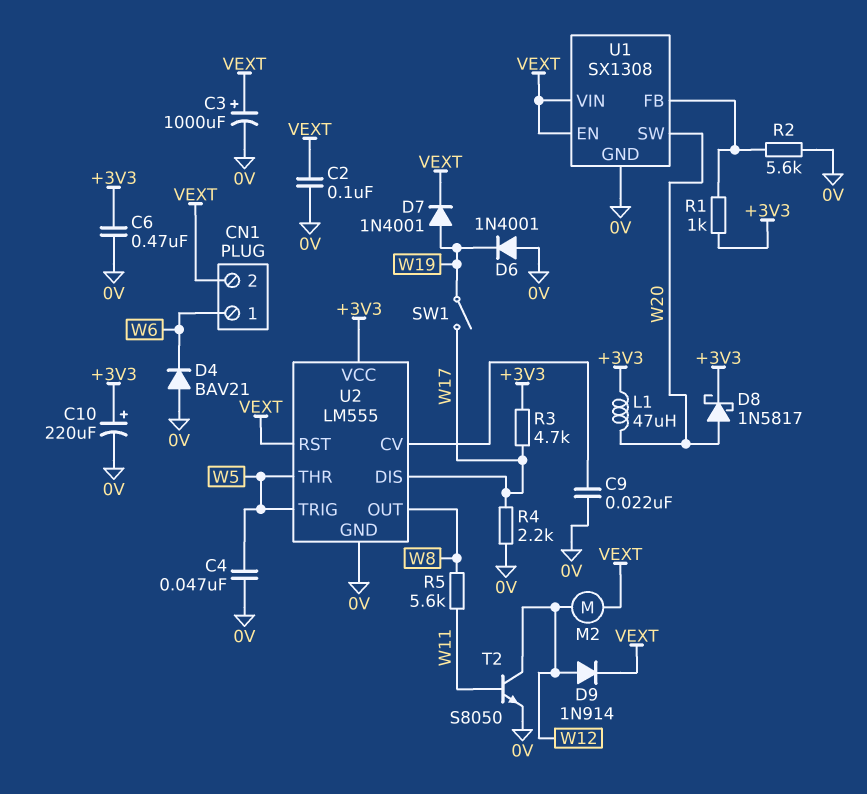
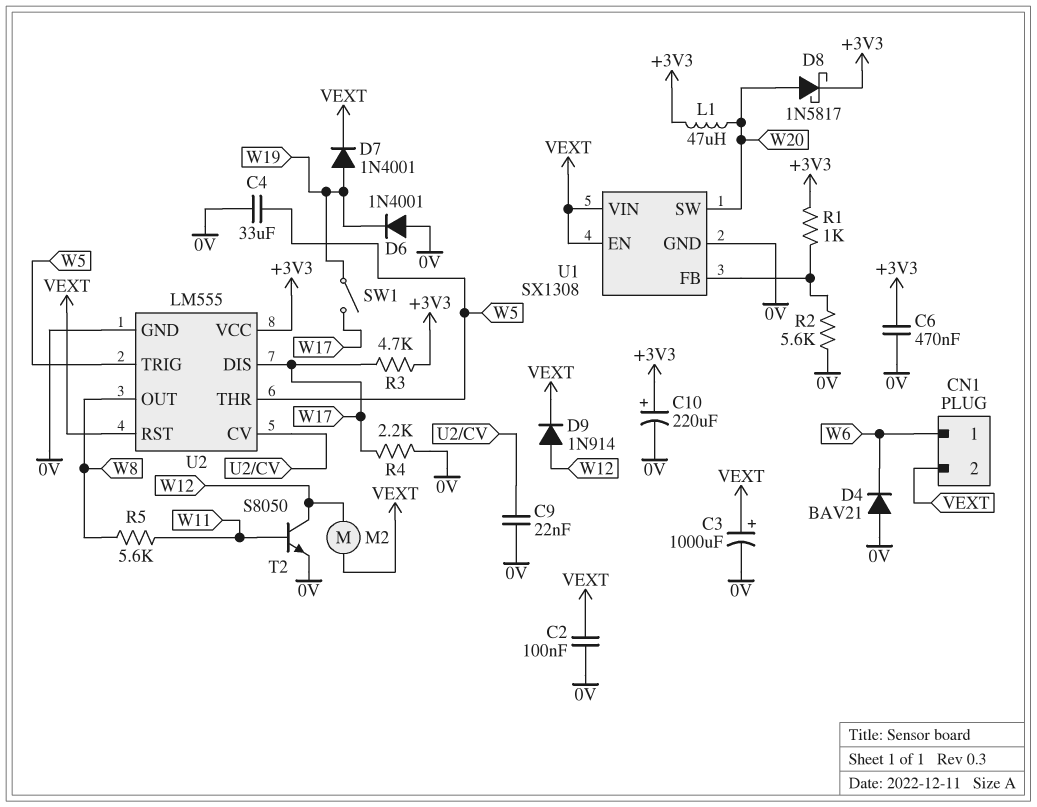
C4: 47nF (0V, W5) -> 33uF (0V, W5)

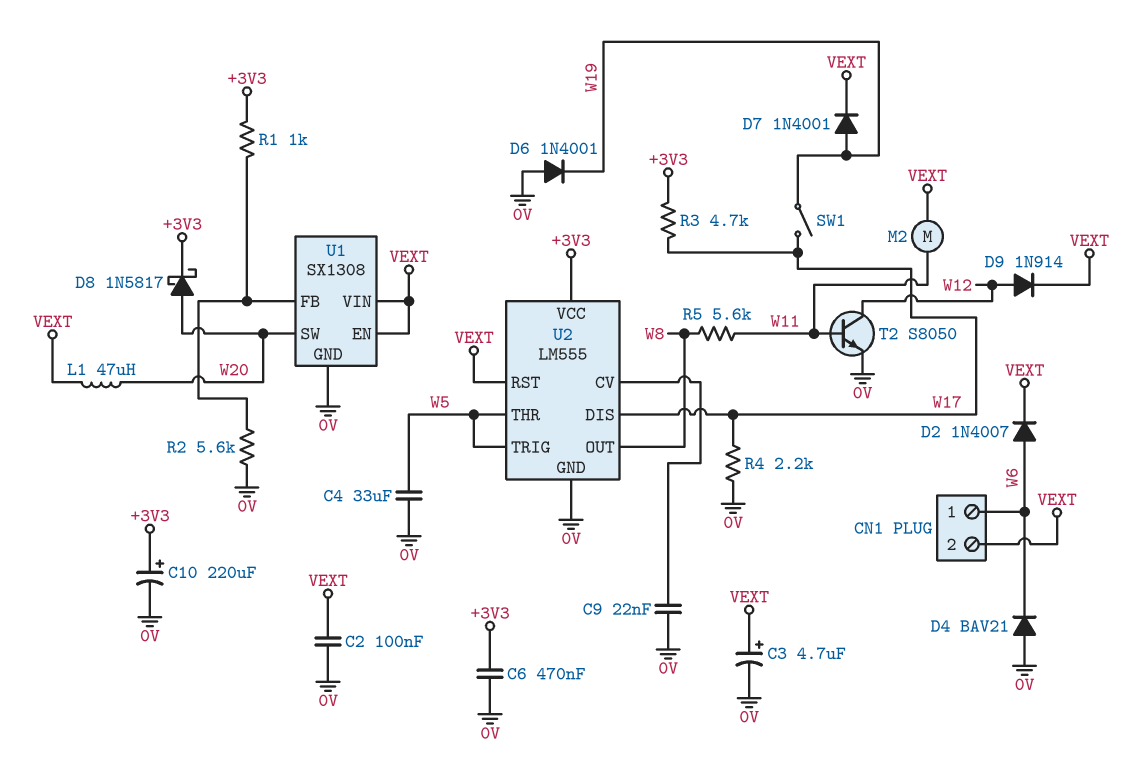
C3: 1000uF (plus VEXT, minus 0V) -> 4.7uF (plus VEXT, minus 0V)
D2: none -> diode 1N4007 (A W6, K VEXT)
L1: 47uH (+3V3, W20) -> 47uH (VEXT, W20)
M2: motor (VEXT, W12) -> motor (VEXT, W11)

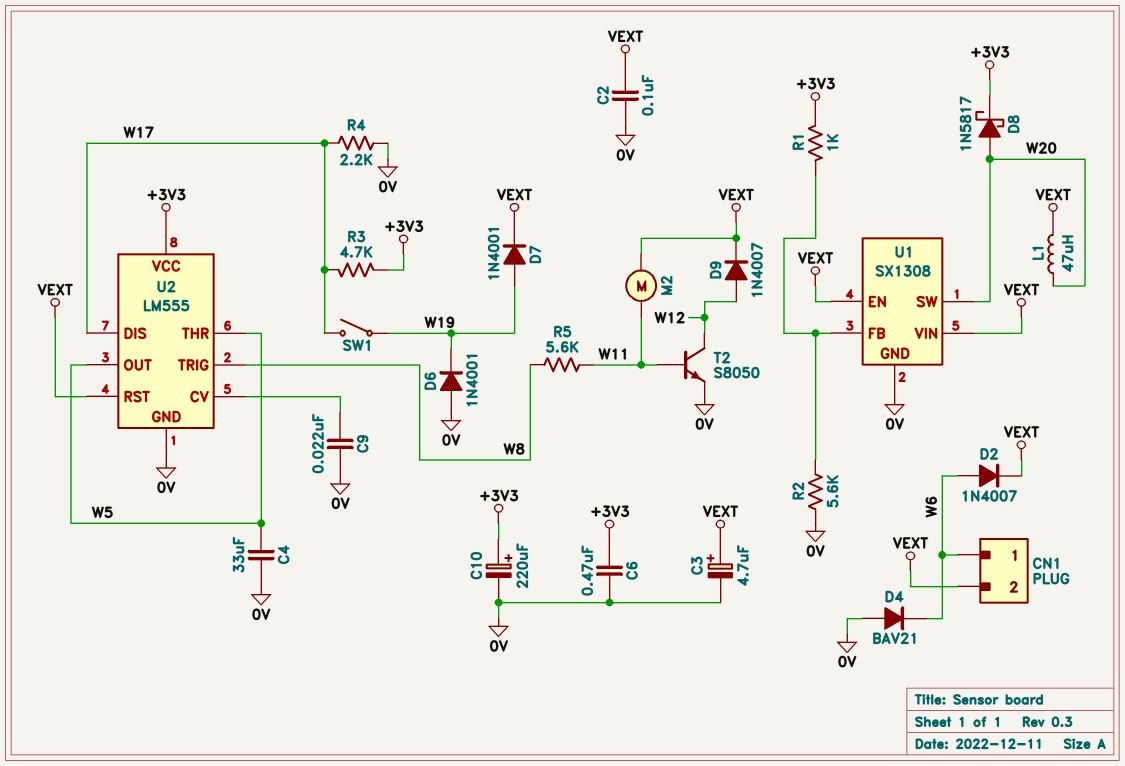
D9: diode 1N914 (A W12, K VEXT) -> diode 1N4007 (A W12, K VEXT)
U2 pin OUT: W8 -> W5
U2 pin TRIG: W5 -> W8

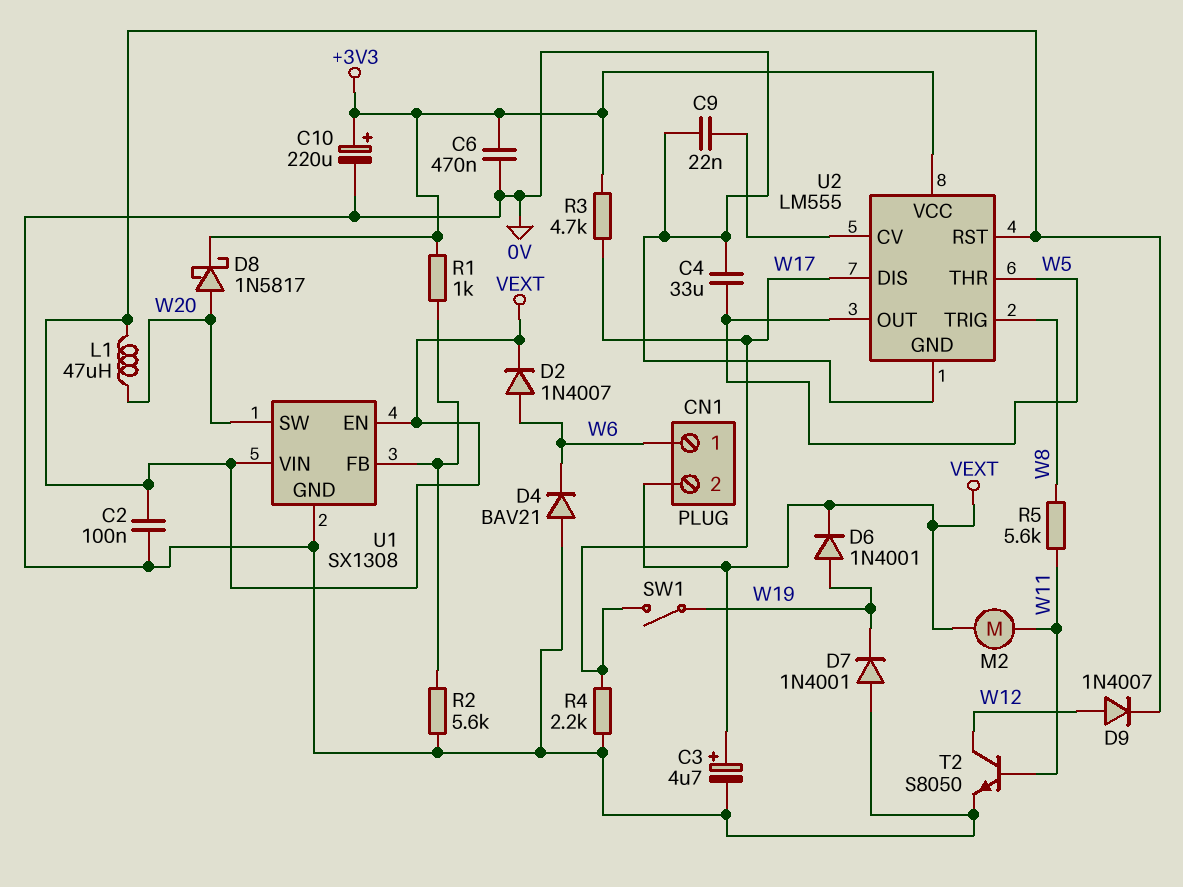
D6: diode 1N4001 (A 0V, K W19) -> diode 1N4001 (A W19, K VEXT)
D7: diode 1N4001 (A W19, K VEXT) -> diode 1N4001 (A 0V, K W19)

